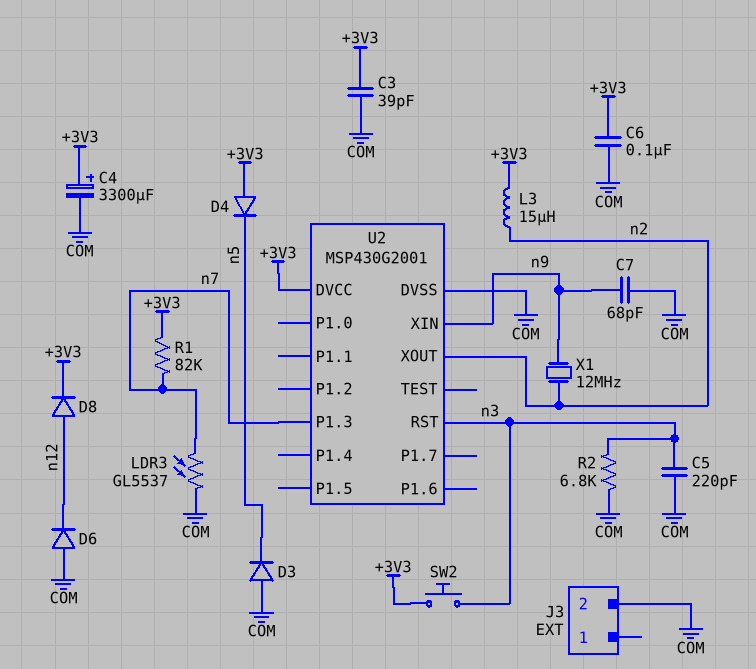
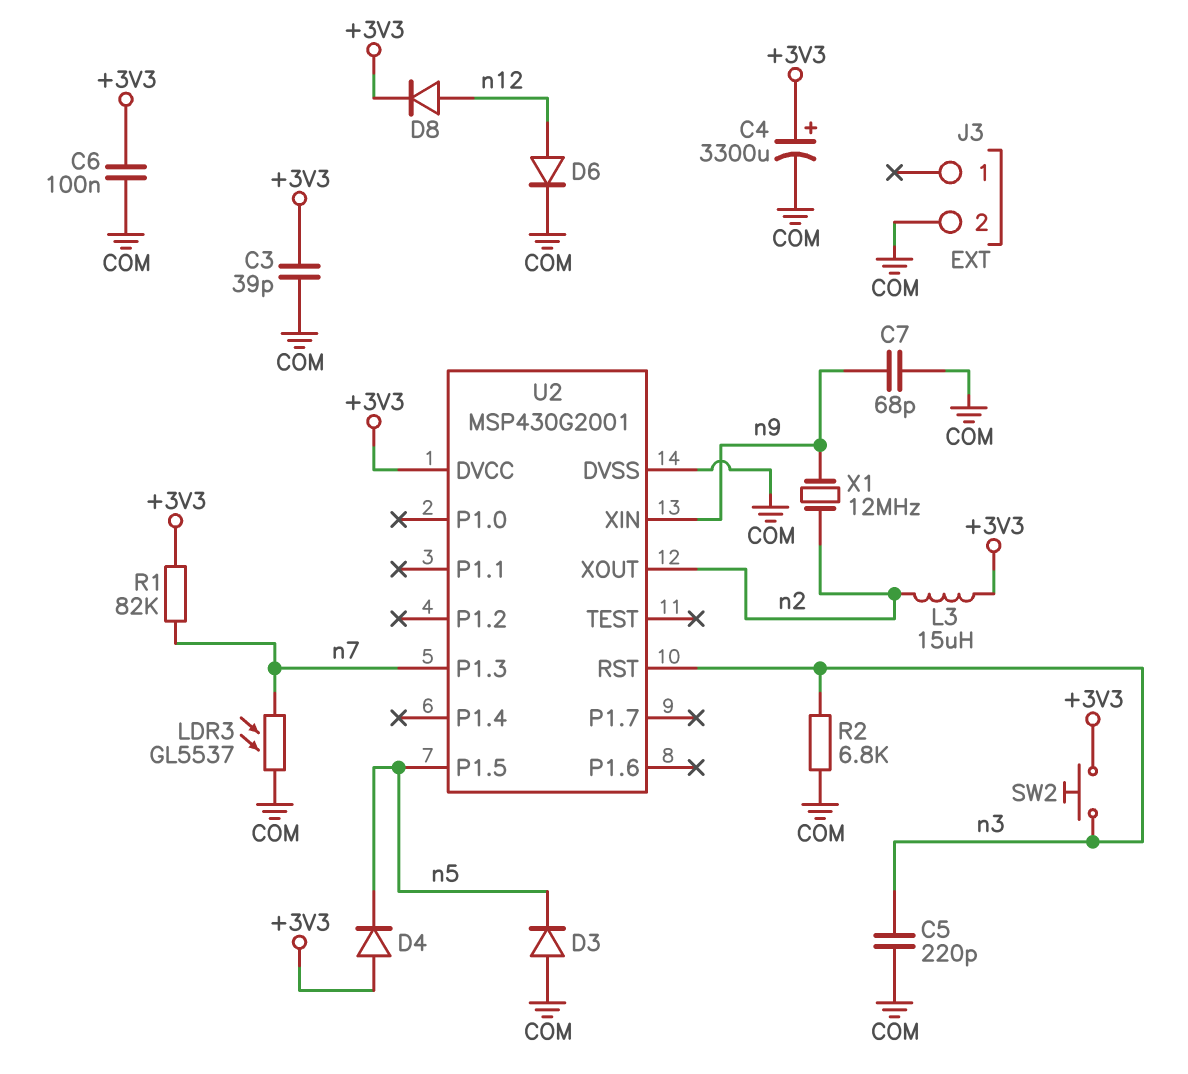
D6: diode (A COM, K n12) -> diode (A n12, K COM)
U2 pin P1.5: none -> n5

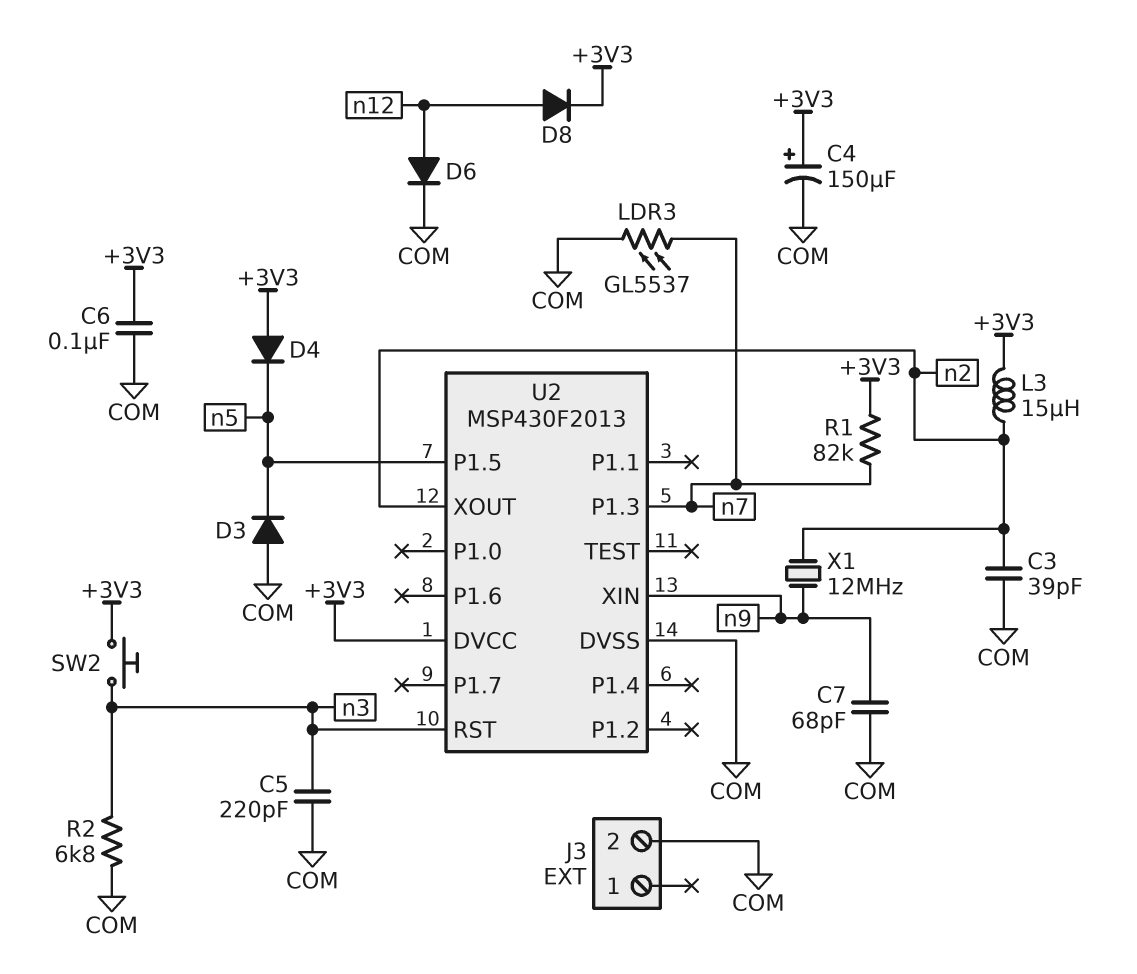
C3: 39pF (+3V3, COM) -> 39pF (COM, n2)
C4: 3300uF (plus +3V3, minus COM) -> 150uF (plus +3V3, minus COM)
U2: MSP430G2001 -> MSP430F2013

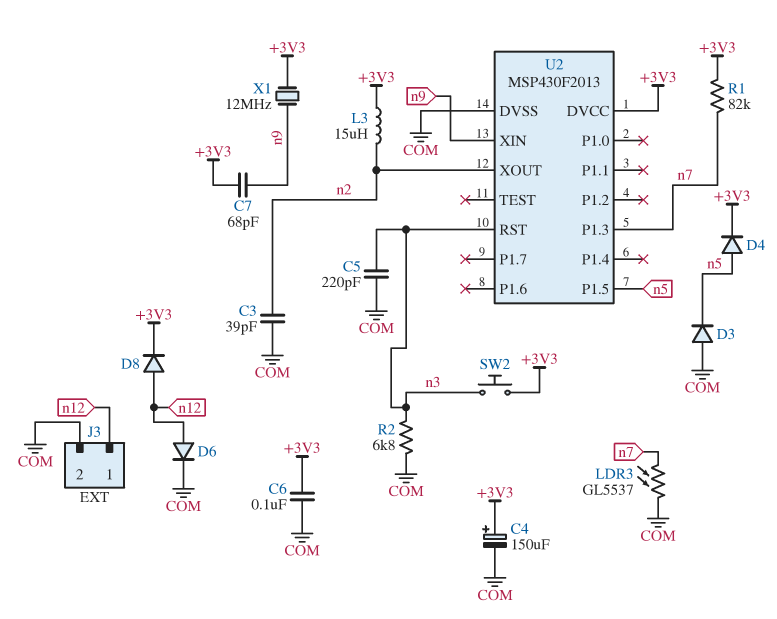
C7: 68pF (COM, n9) -> 68pF (+3V3, n9)
D4: diode (A +3V3, K n5) -> diode (A n5, K +3V3)
J3 pin 1: none -> n12
X1: 12MHz (n2, n9) -> 12MHz (+3V3, n9)

